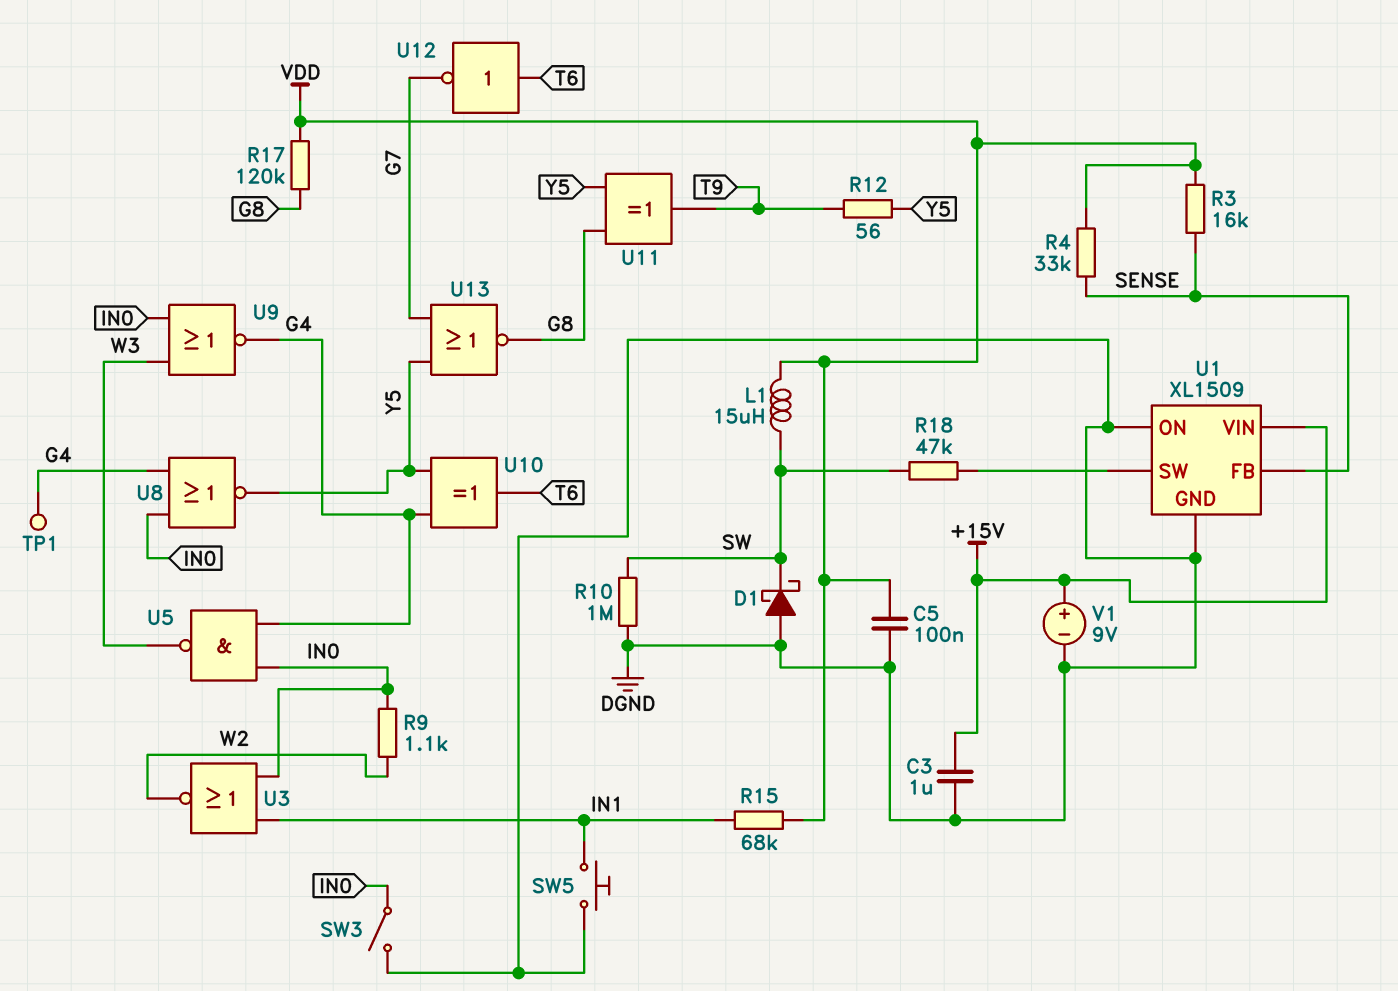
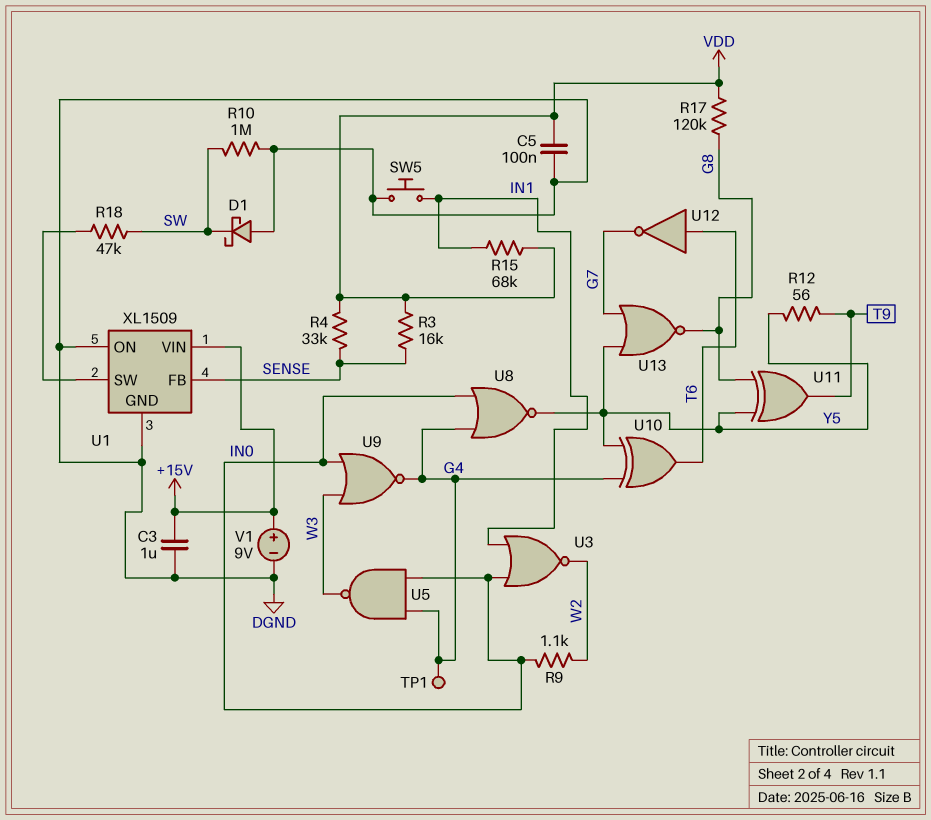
L1: 15uH (SW, VDD) -> none
SW3: switch (DGND, IN0) -> none

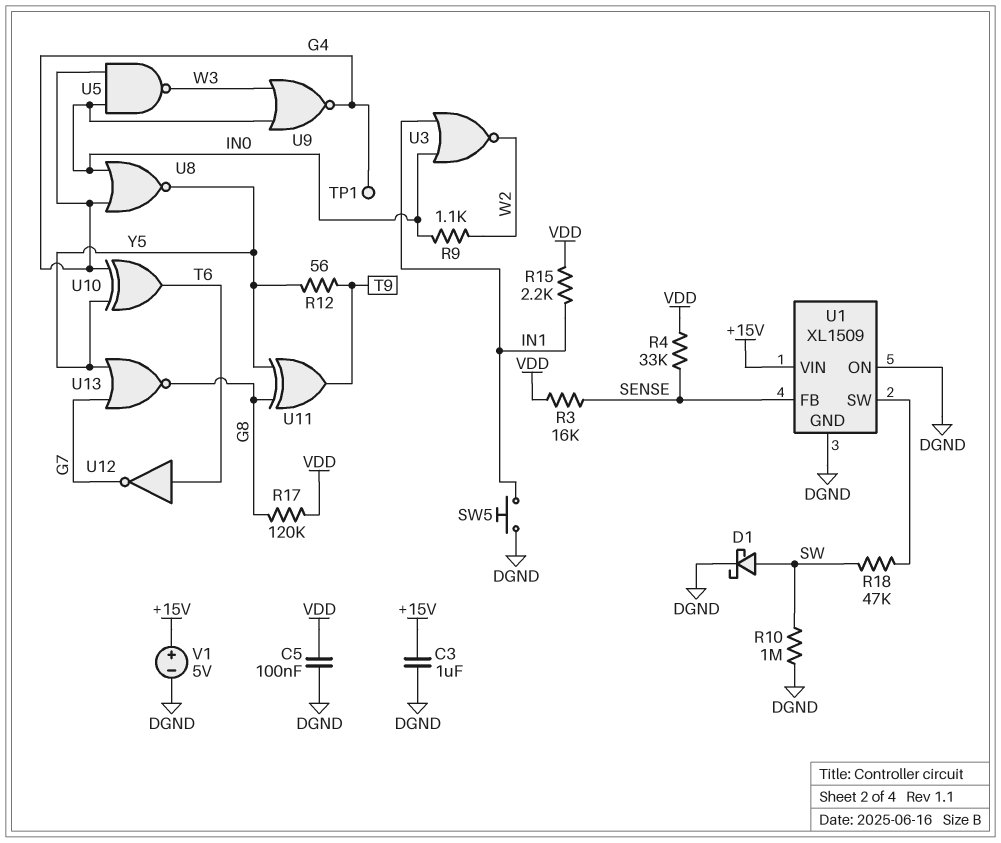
D1: schottky (A DGND, K SW) -> schottky (A SW, K DGND)
R15: 68k (IN1, VDD) -> 2.2k (IN1, VDD)
V1: 9V (plus +15V, minus DGND) -> 5V (plus +15V, minus DGND)

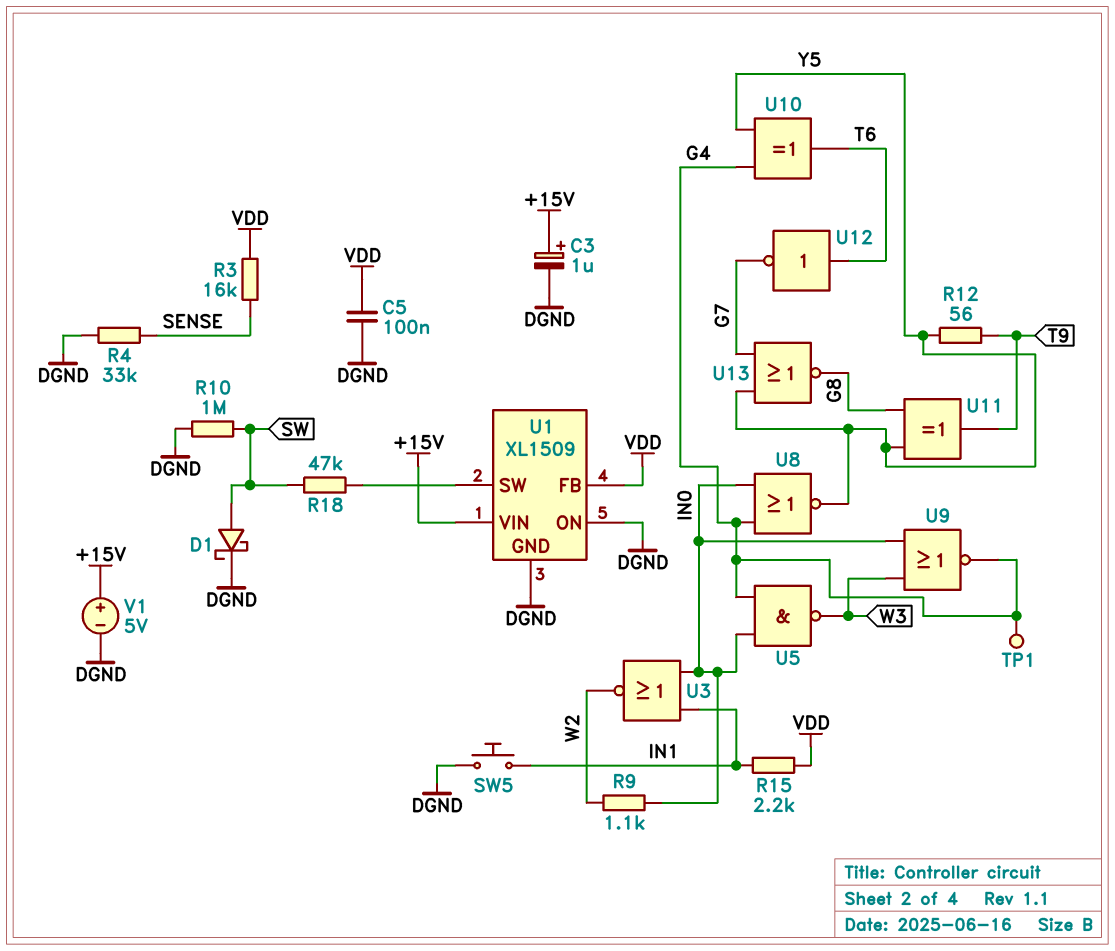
C3: 1uF (+15V, DGND) -> 1uF (plus +15V, minus DGND)
R4: 33k (SENSE, VDD) -> 33k (DGND, SENSE)
R17: 120k (G8, VDD) -> none
U1 pin FB: SENSE -> VDD

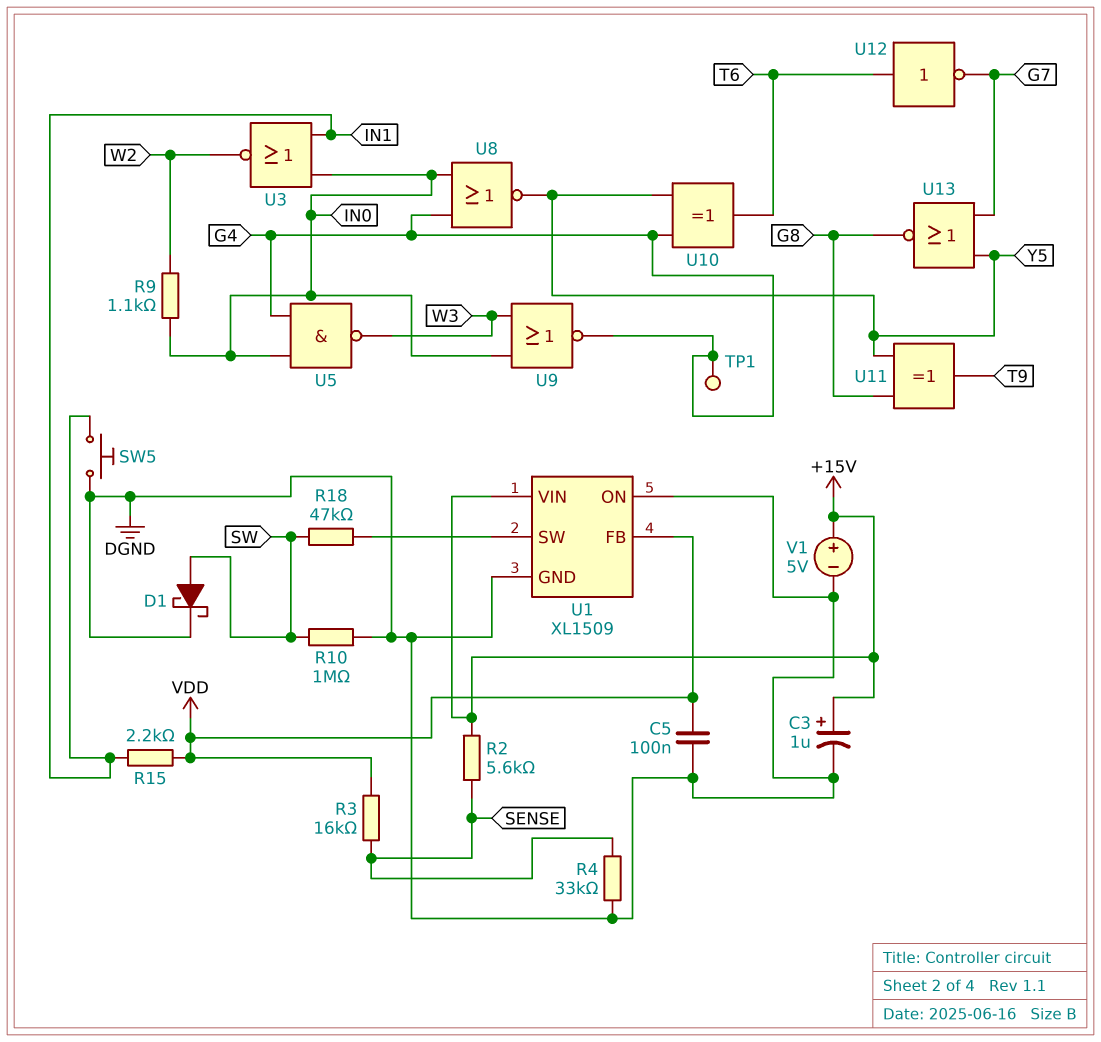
R2: none -> 5.6k (+15V, SENSE)
R12: 56 (T9, Y5) -> none

